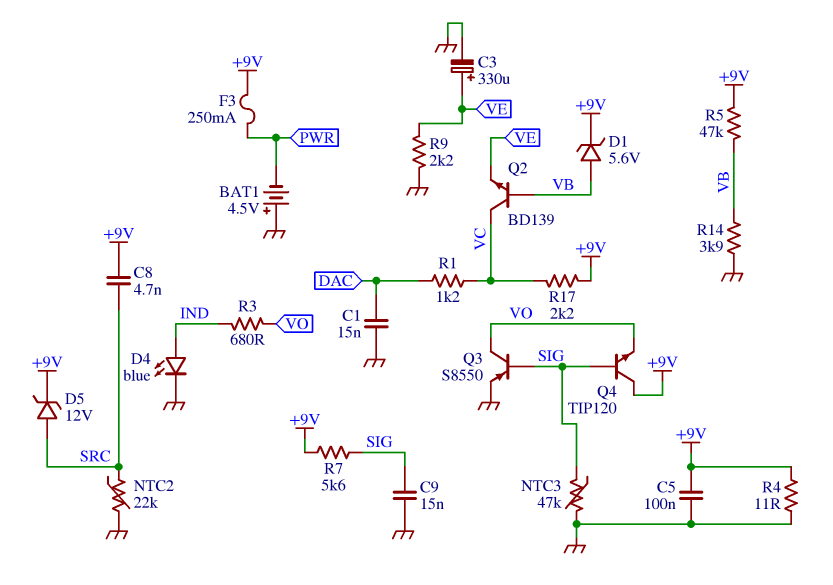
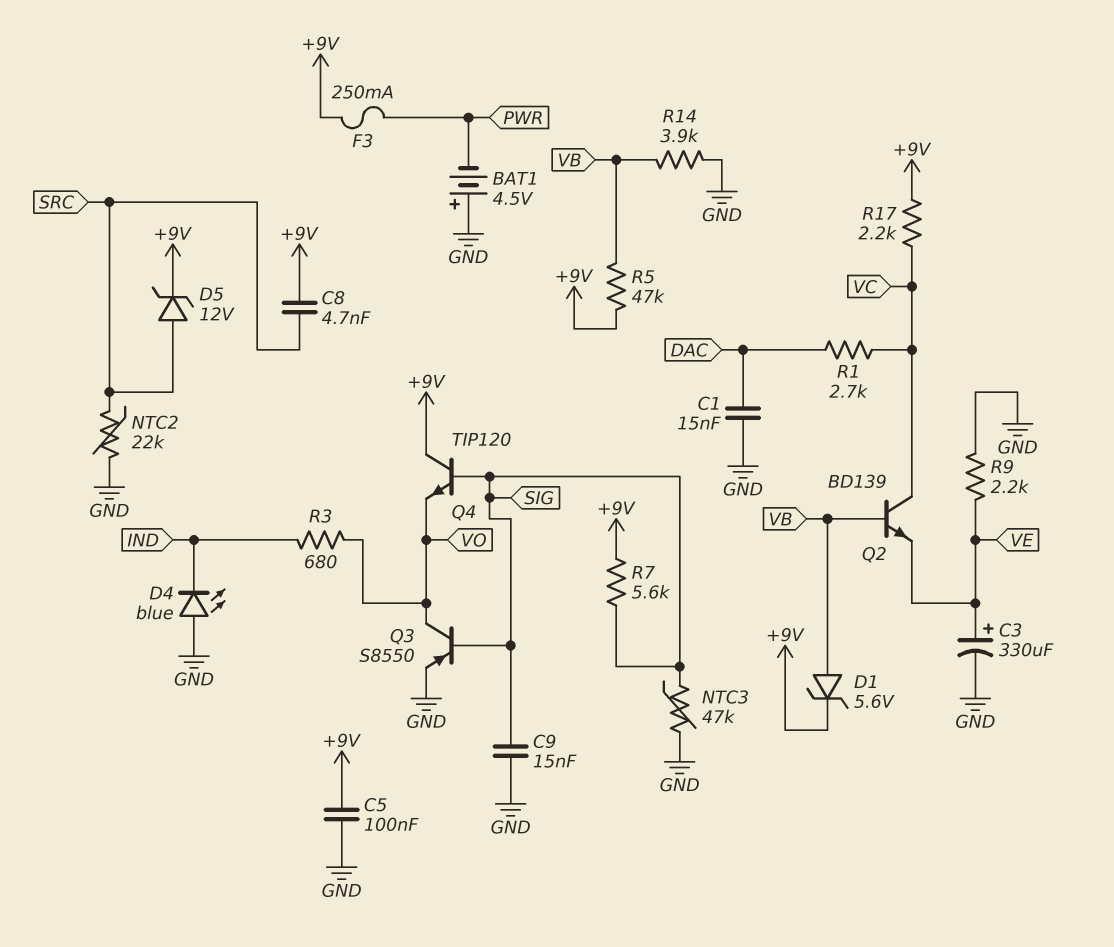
D4: LED blue (A IND, K GND) -> LED blue (A GND, K IND)
R1: 1.2k (DAC, VC) -> 2.7k (DAC, VC)
R4: 11 (+9V, GND) -> none

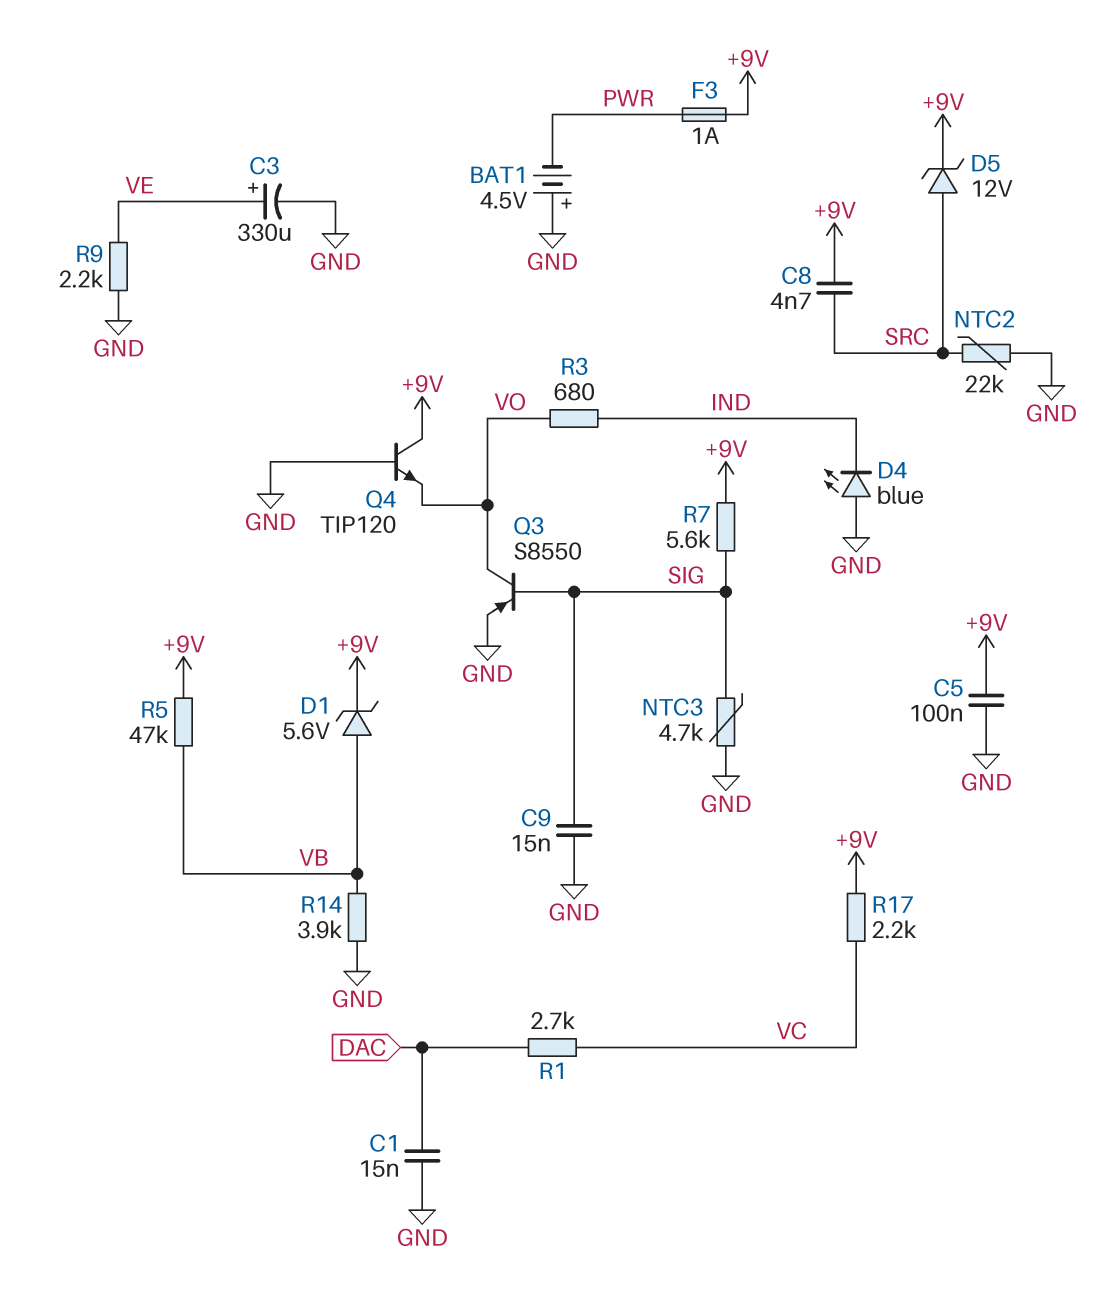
F3: 250mA (+9V, PWR) -> 1A (+9V, PWR)
NTC3: 47k (GND, SIG) -> 4.7k (GND, SIG)
Q2: NPN BD139 (B VB, C VC, E VE) -> none
Q4: NPN TIP120 (B SIG, C +9V, E VO) -> NPN TIP120 (B GND, C +9V, E VO)

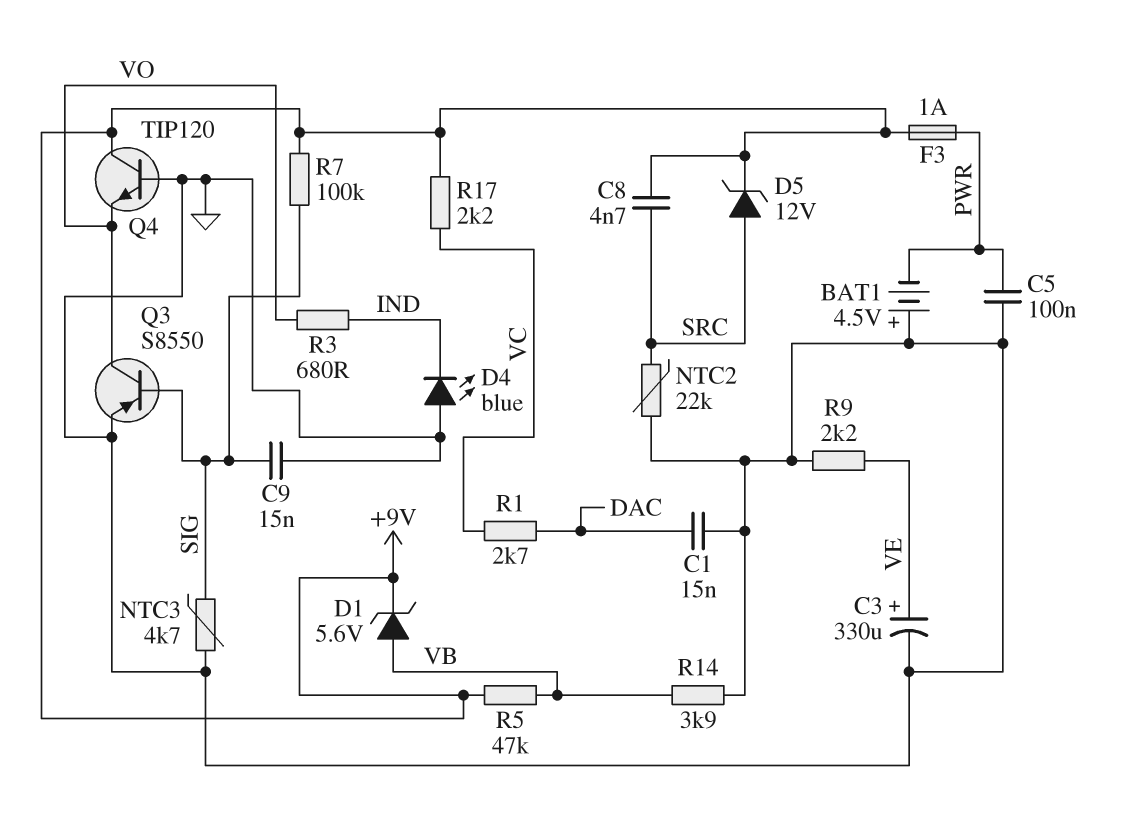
C5: 100nF (+9V, GND) -> 100nF (GND, PWR)
R7: 5.6k (+9V, SIG) -> 100k (+9V, SIG)

